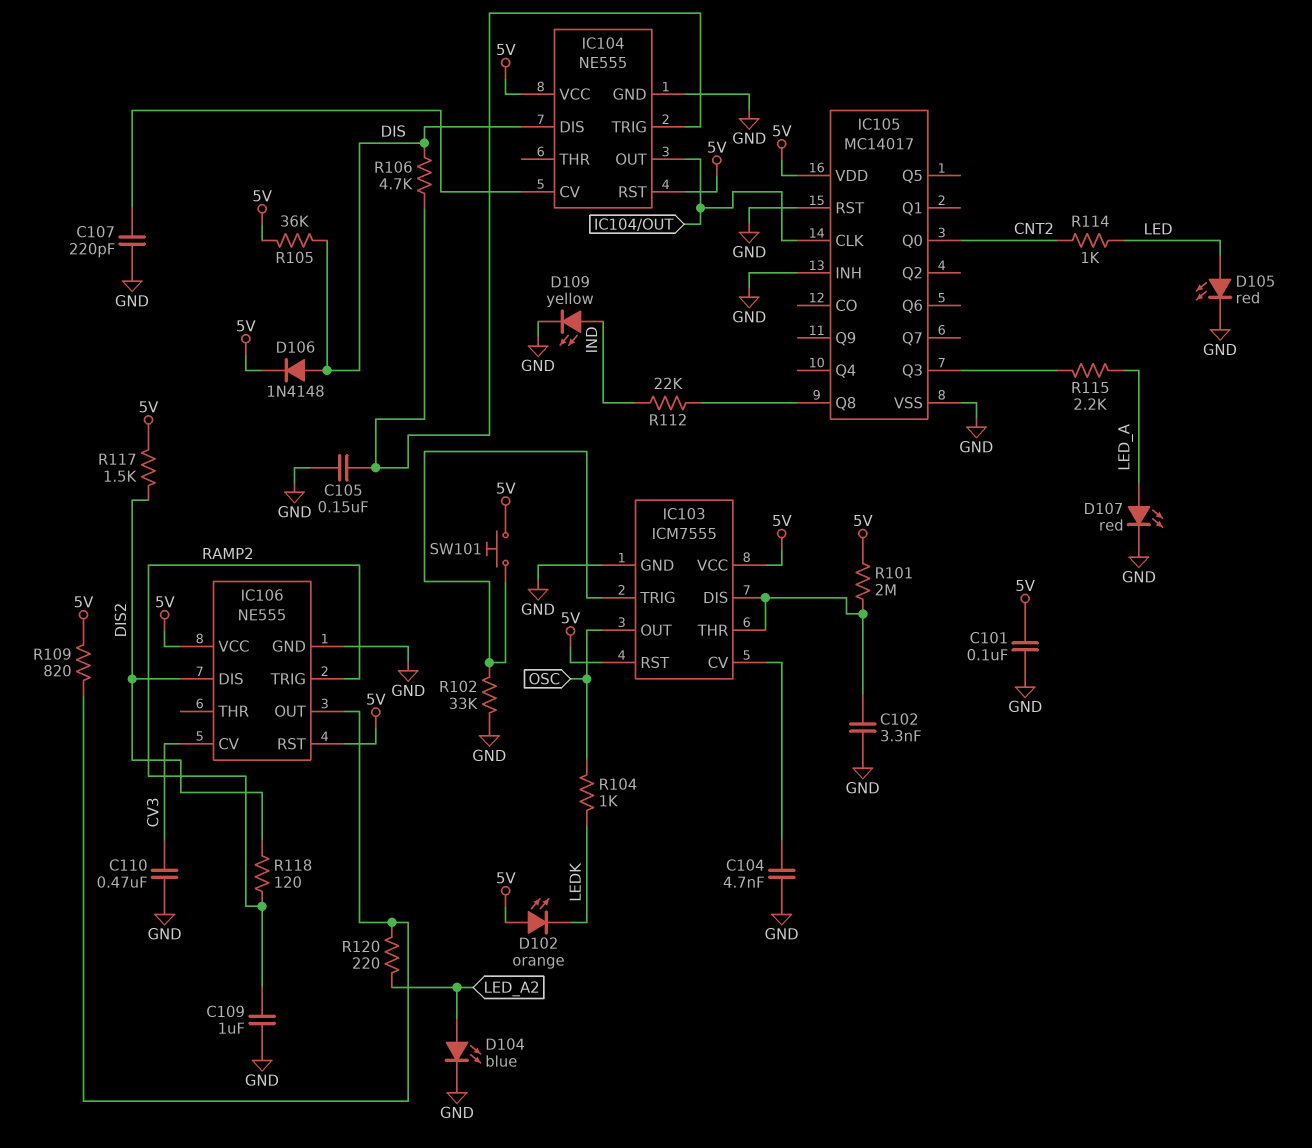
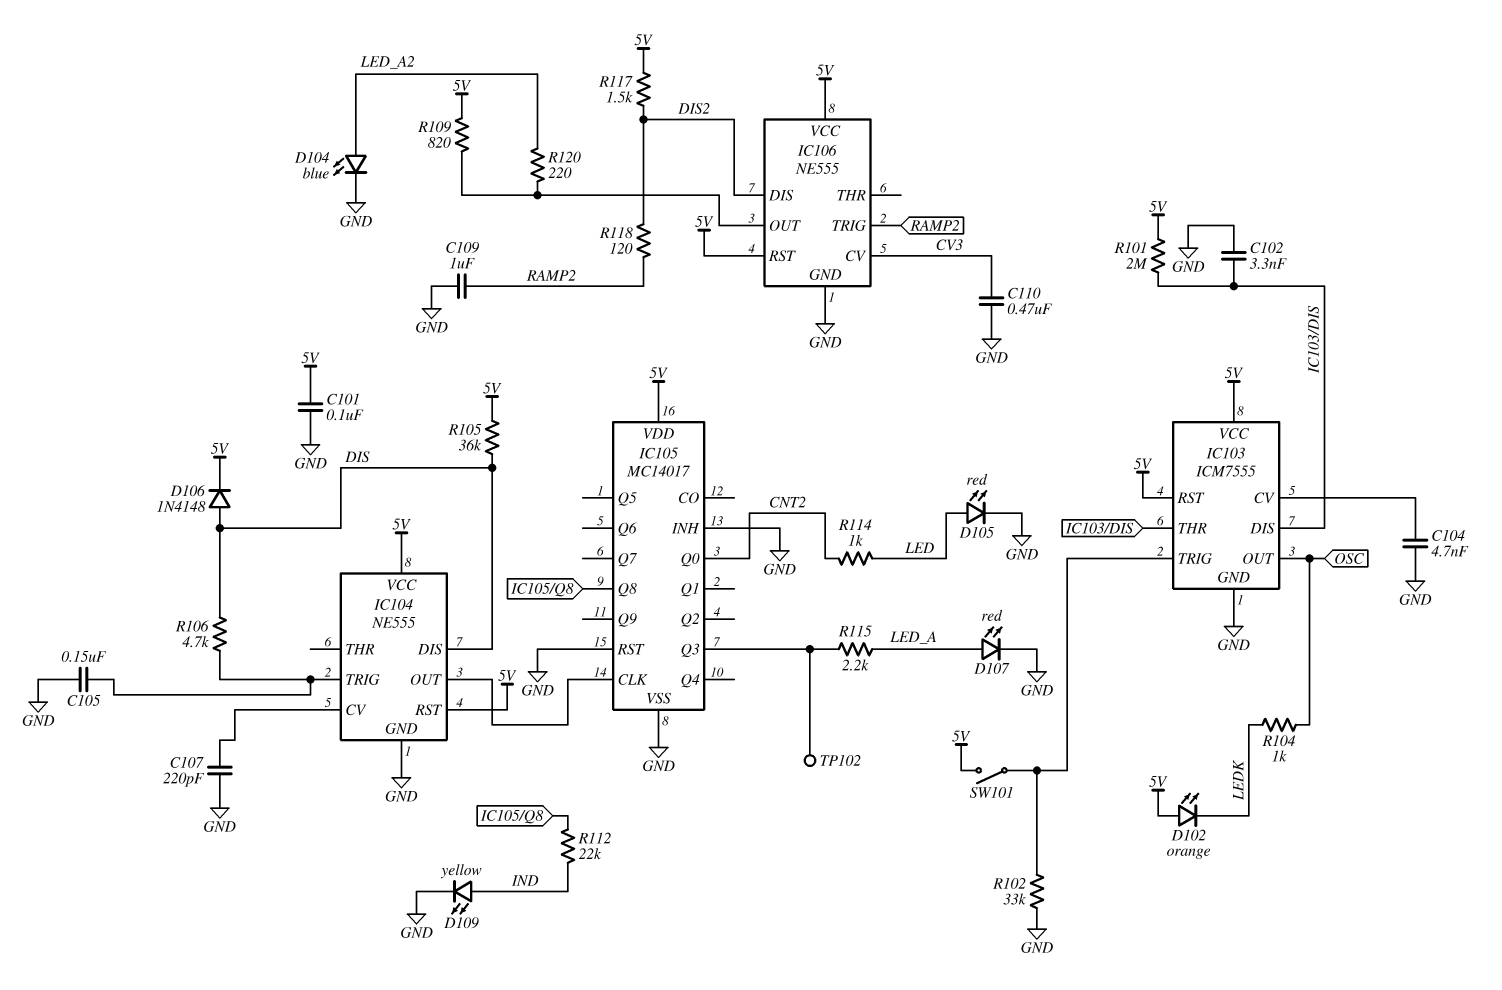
SW101: button (5V, IC103/TRIG) -> switch (5V, IC103/TRIG)
TP102: none -> test point (IC105/Q3)

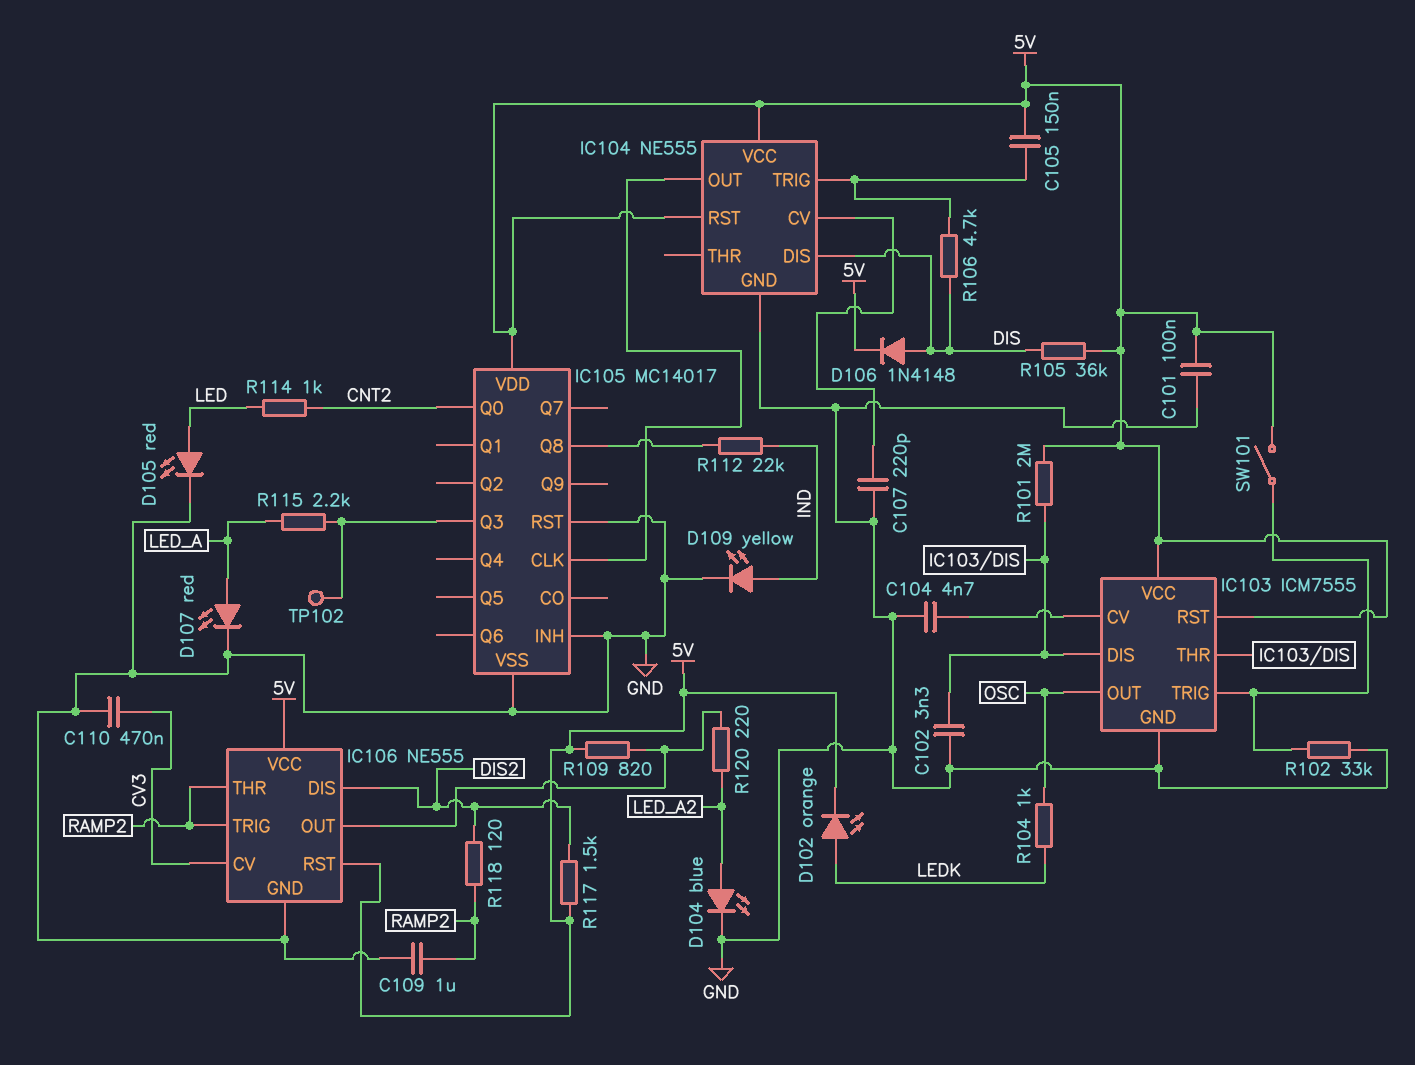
C105: 150nF (GND, IC104/TRIG) -> 150nF (5V, IC104/TRIG)
D102: LED orange (A 5V, K LEDK) -> LED orange (A LEDK, K 5V)
IC106 pin THR: none -> RAMP2

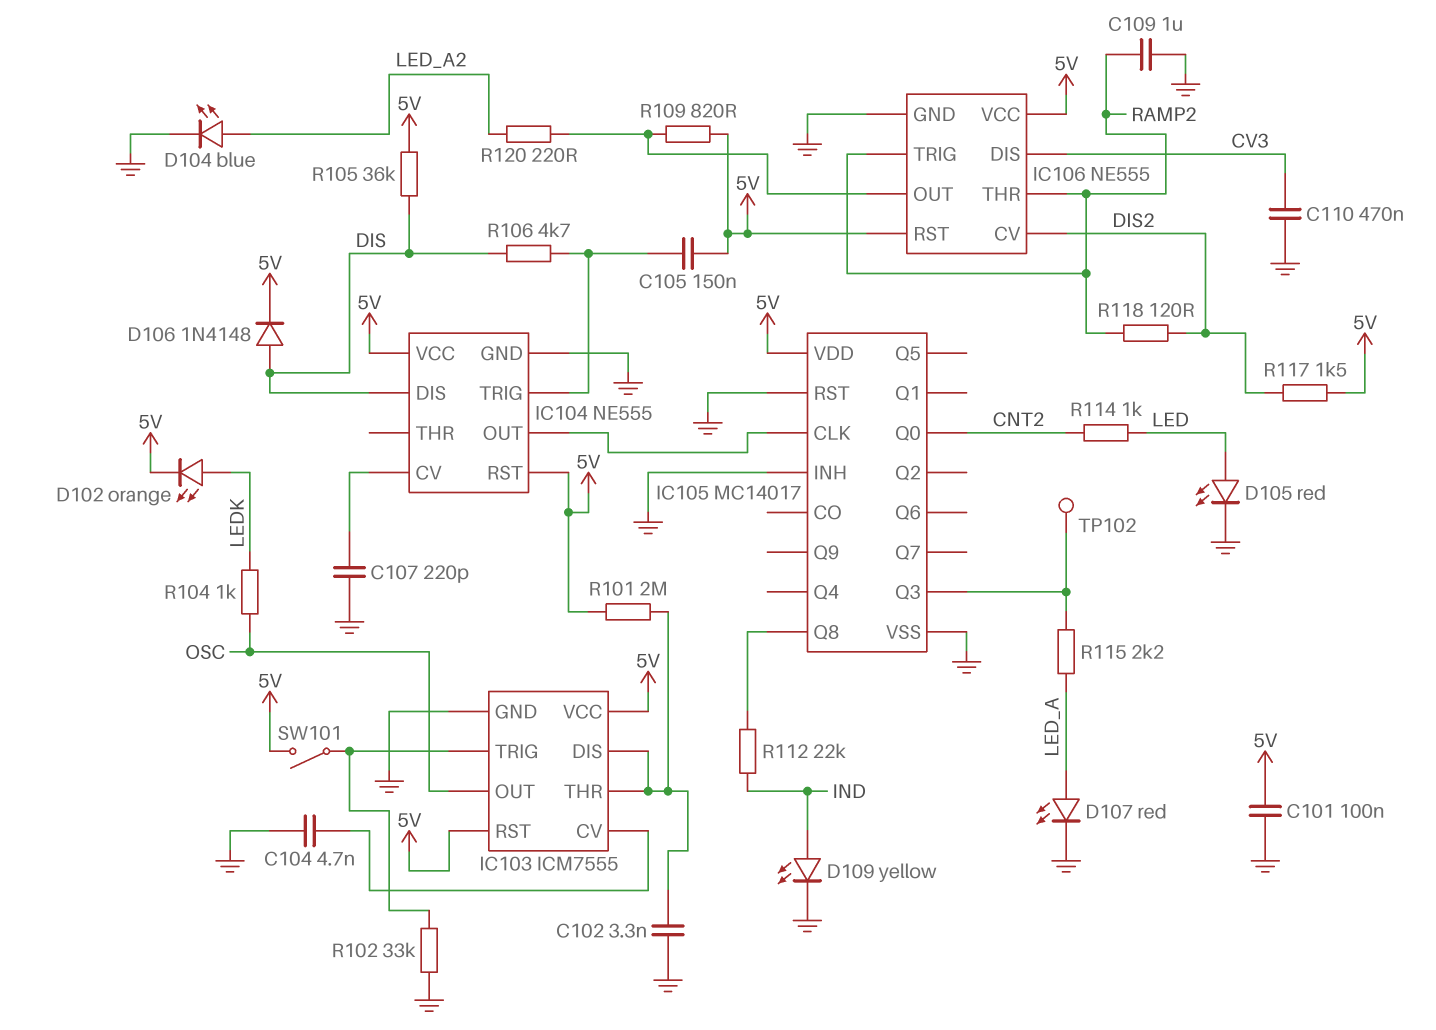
IC106 pin CV: CV3 -> DIS2
IC106 pin DIS: DIS2 -> CV3

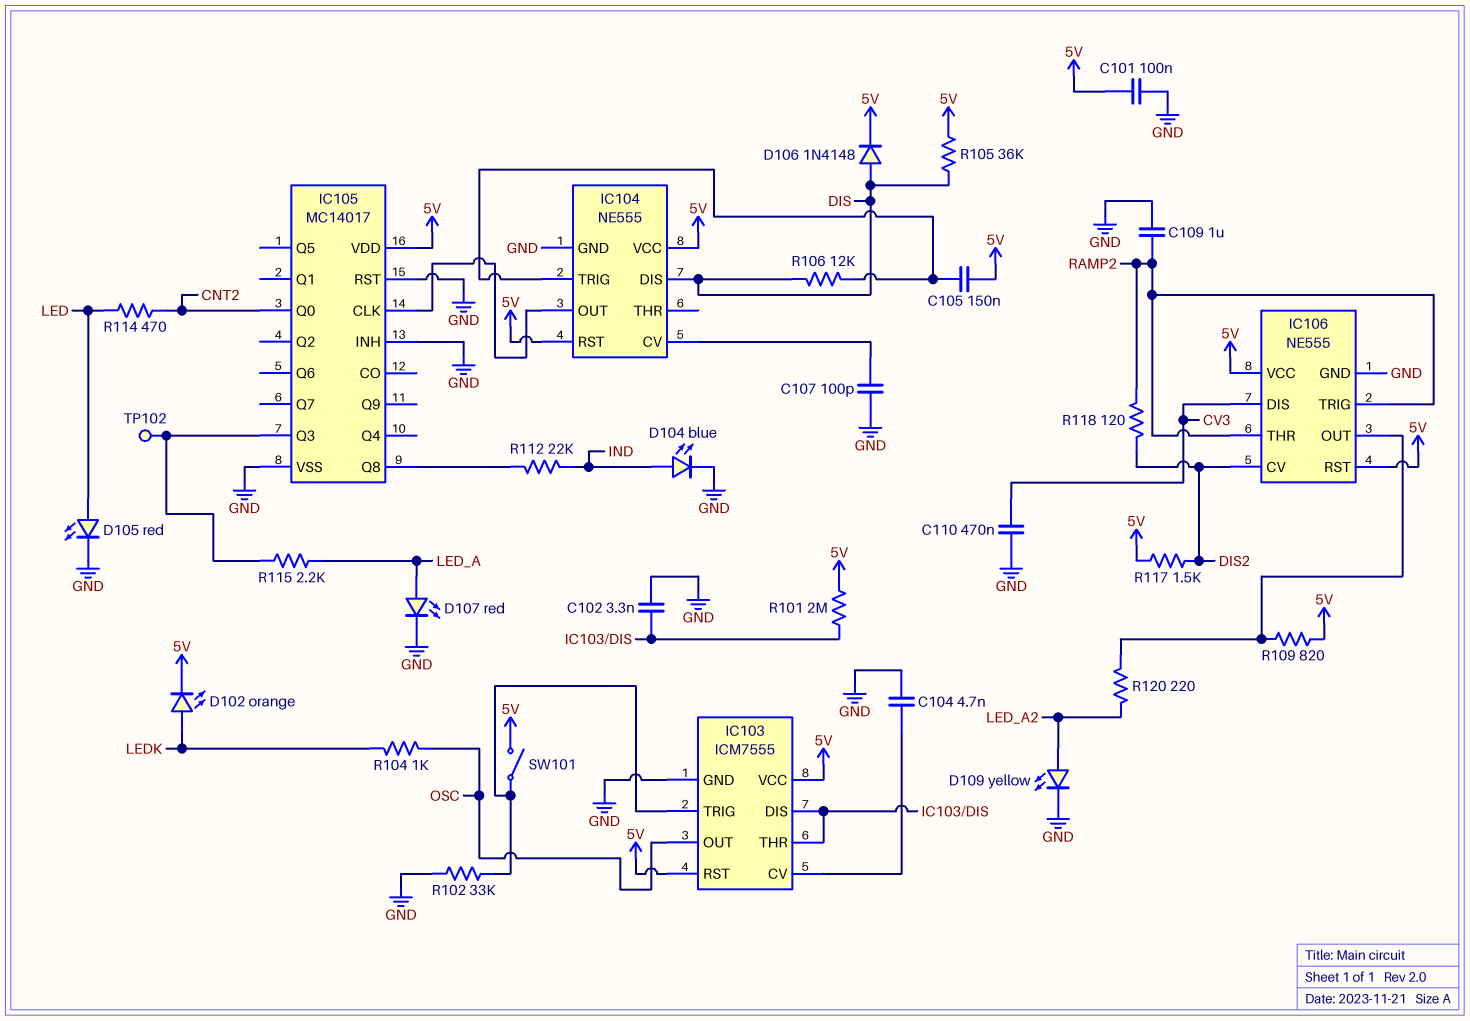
C107: 220pF (GND, IC104/CV) -> 100pF (GND, IC104/CV)
D104: LED blue (A LED_A2, K GND) -> LED blue (A IND, K GND)
D109: LED yellow (A IND, K GND) -> LED yellow (A LED_A2, K GND)
R106: 4.7k (DIS, IC104/TRIG) -> 12k (DIS, IC104/TRIG)
R114: 1k (CNT2, LED) -> 470 (CNT2, LED)

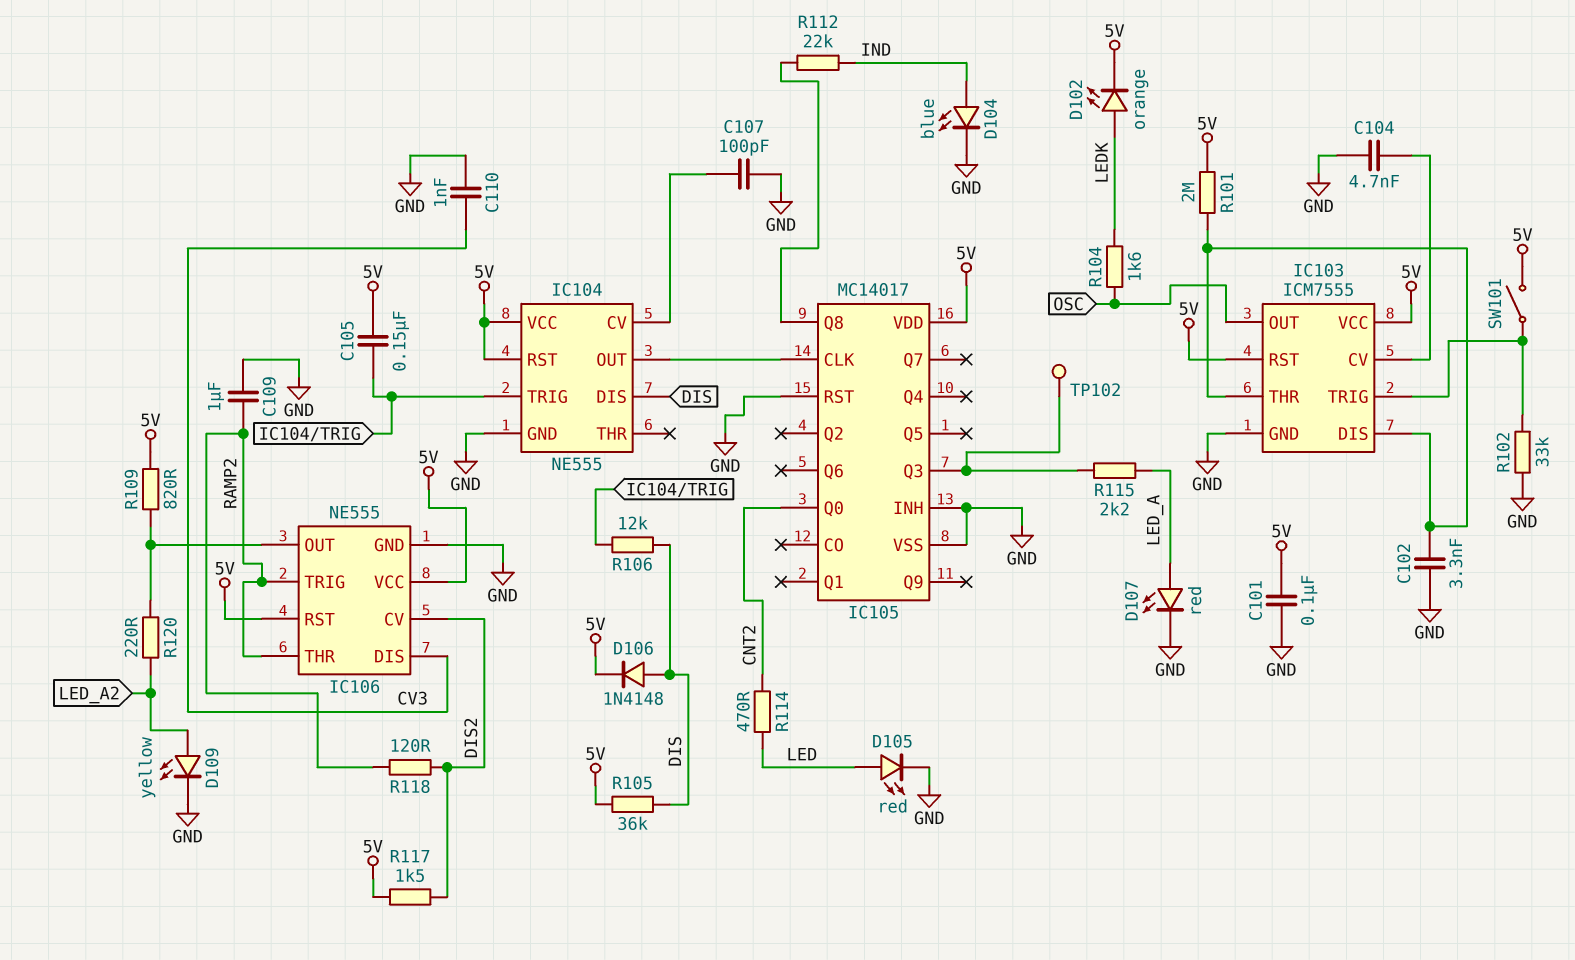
C110: 470nF (CV3, GND) -> 1nF (CV3, GND)
R104: 1k (LEDK, OSC) -> 1.6k (LEDK, OSC)

